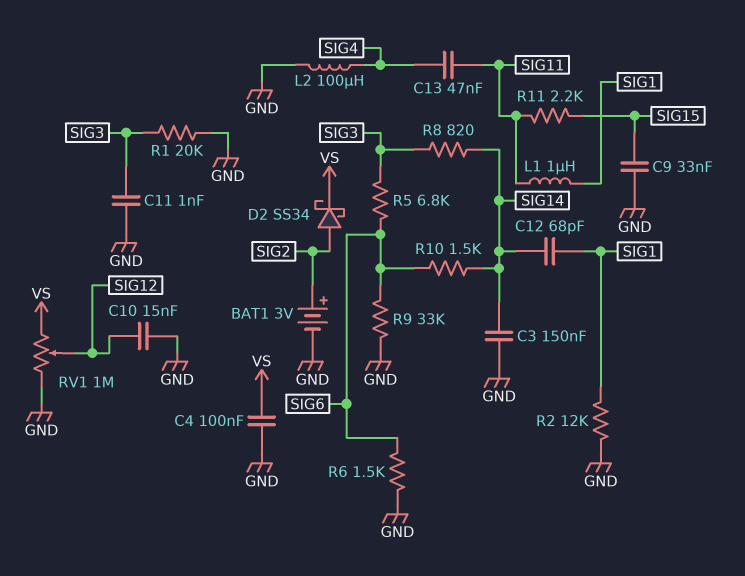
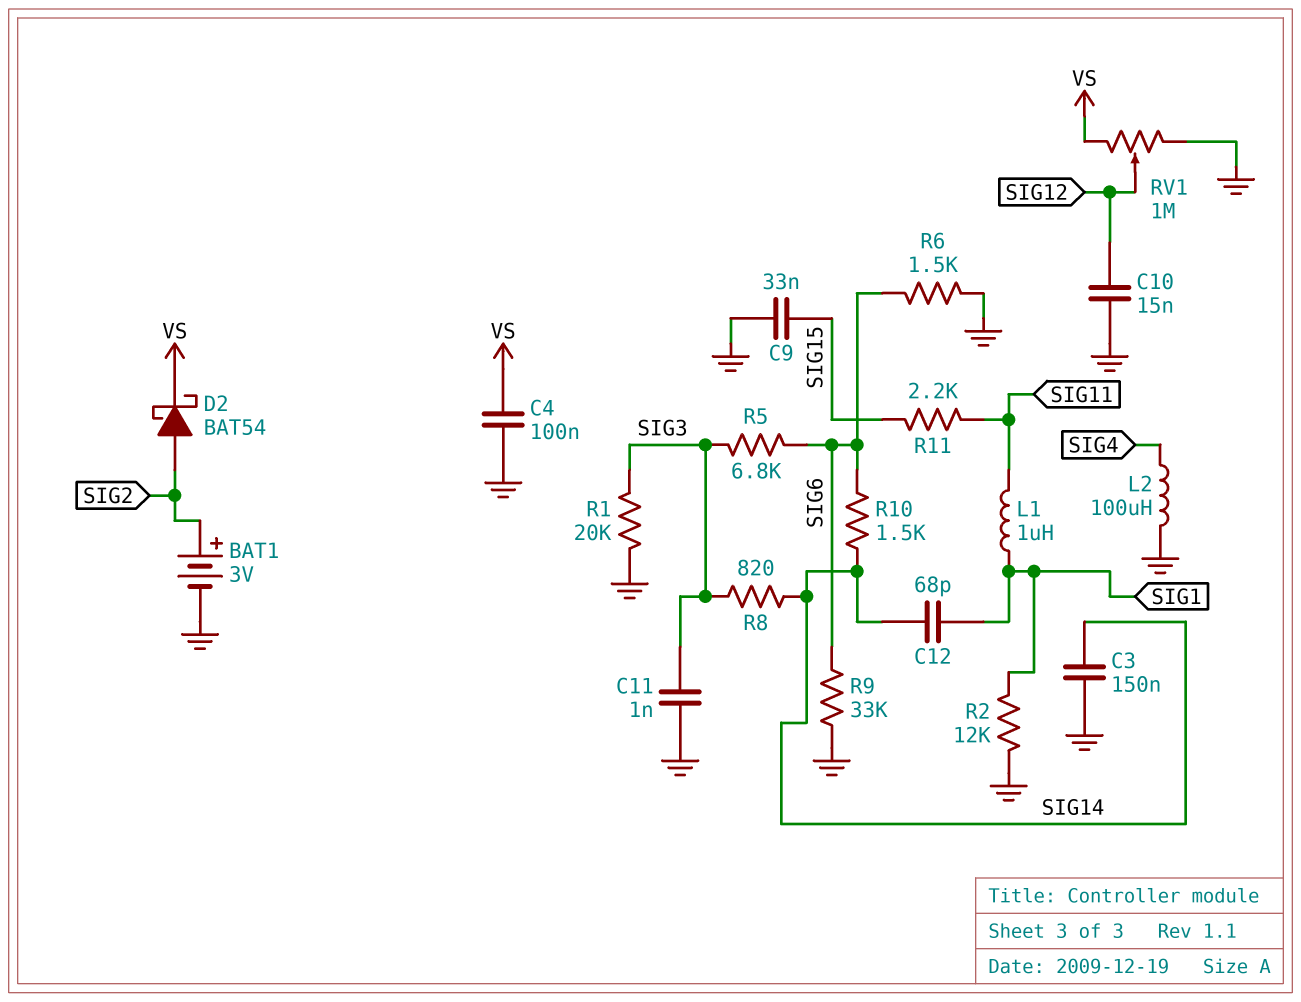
C13: 47nF (SIG4, SIG11) -> none
D2: schottky SS34 (A SIG2, K VS) -> schottky BAT54 (A SIG2, K VS)

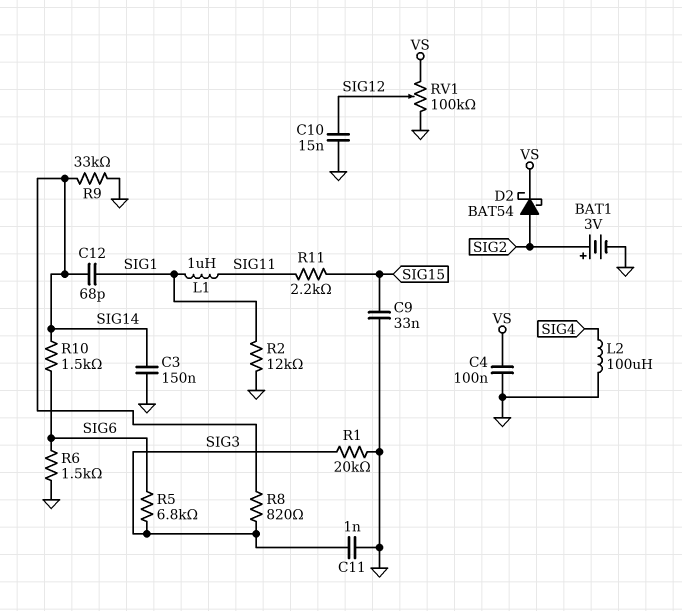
R9: 33k (GND, SIG6) -> 33k (GND, SIG14)
RV1: 1M (GND, VS, wiper SIG12) -> 100k (GND, VS, wiper SIG12)

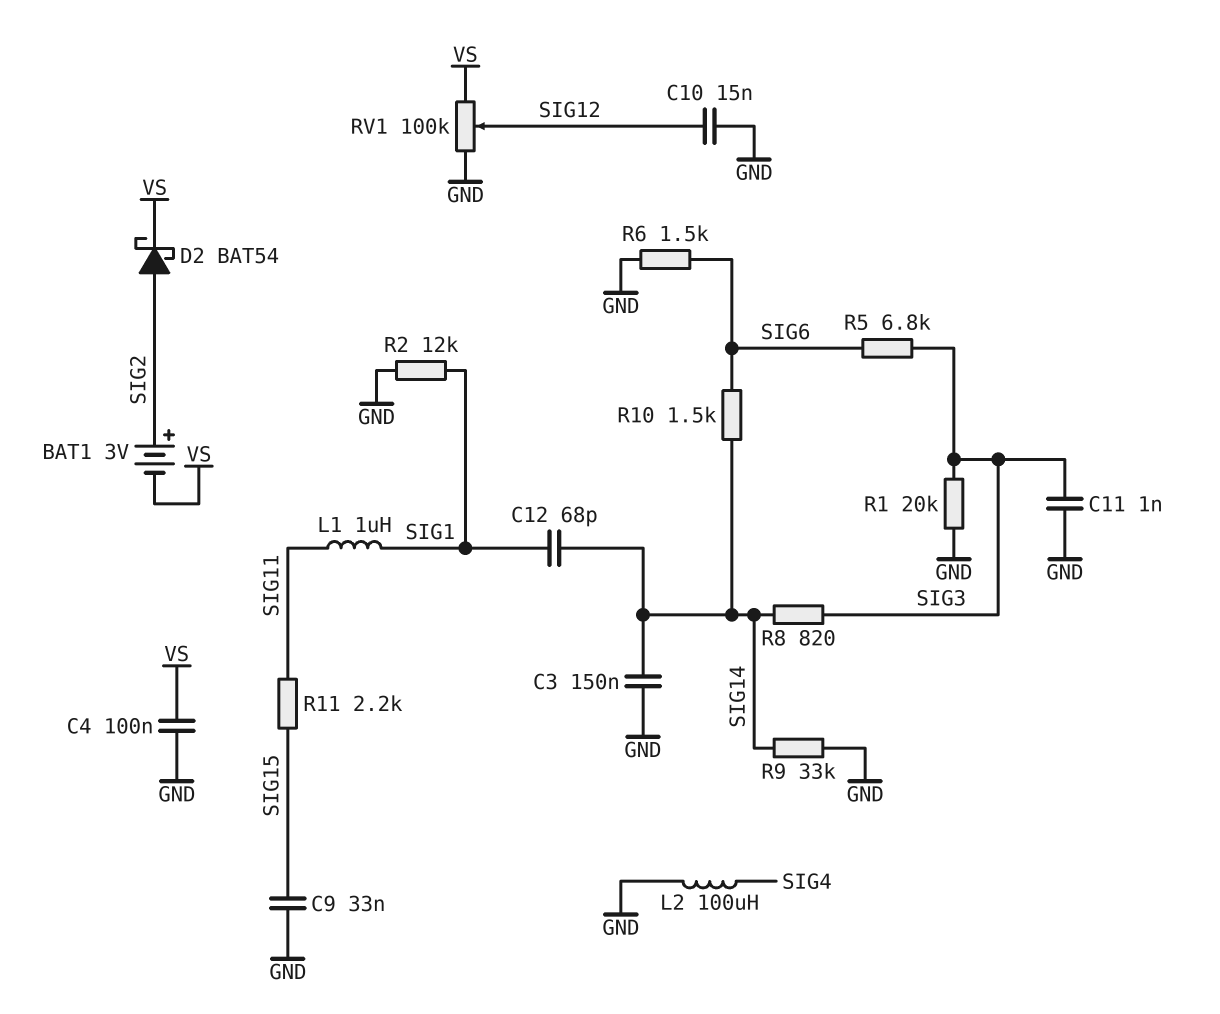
BAT1: 3V (plus SIG2, minus GND) -> 3V (plus SIG2, minus VS)

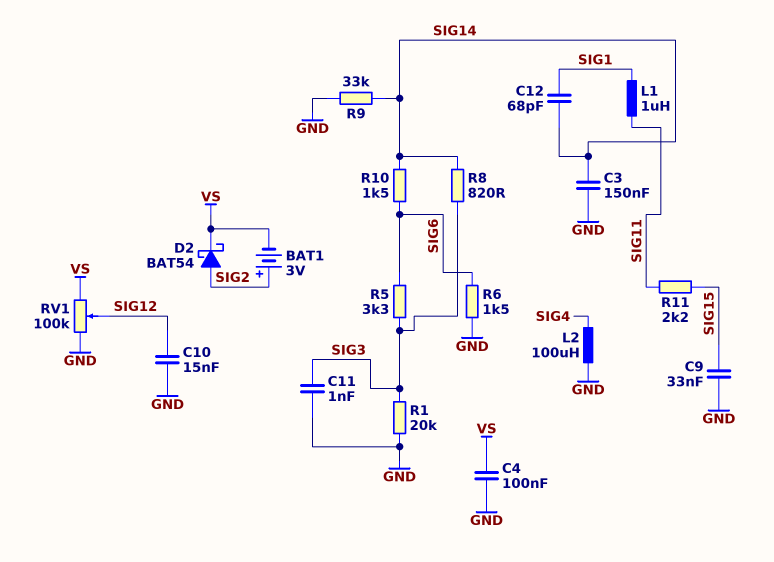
R2: 12k (GND, SIG1) -> none
R5: 6.8k (SIG3, SIG6) -> 3.3k (SIG3, SIG6)

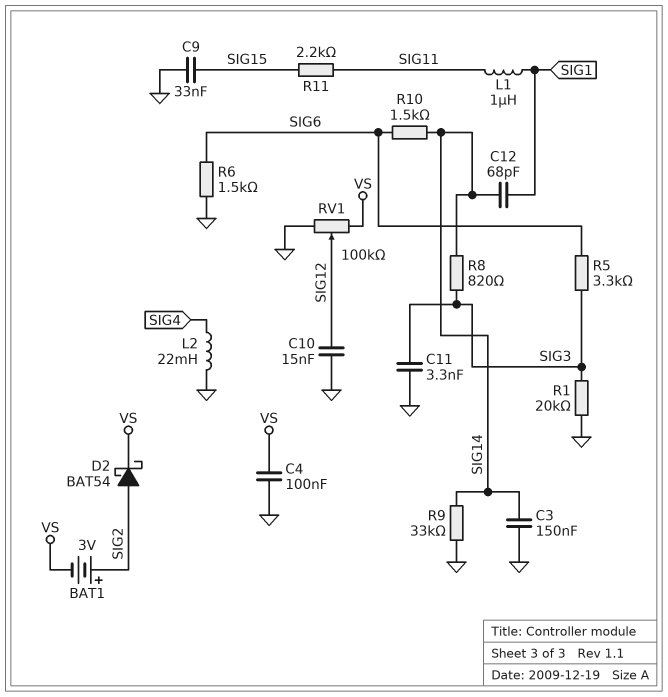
C11: 1nF (GND, SIG3) -> 3.3nF (GND, SIG3)
L2: 100uH (GND, SIG4) -> 22mH (GND, SIG4)

